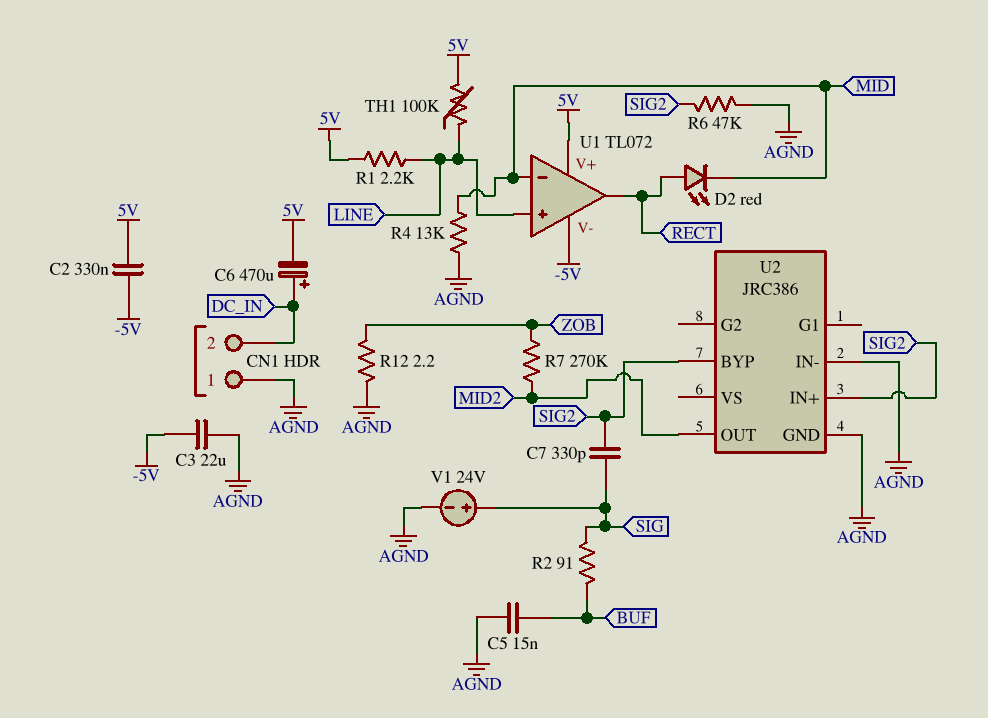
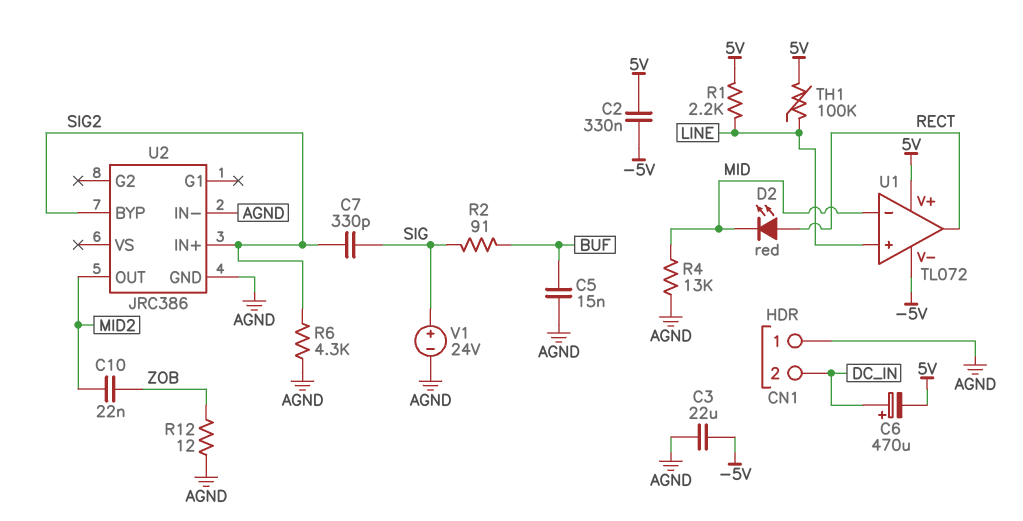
C10: none -> 22nF (MID2, ZOB)
R6: 47k (AGND, SIG2) -> 4.3k (AGND, SIG2)
R7: 270k (MID2, ZOB) -> none
R12: 2.2 (AGND, ZOB) -> 12 (AGND, ZOB)

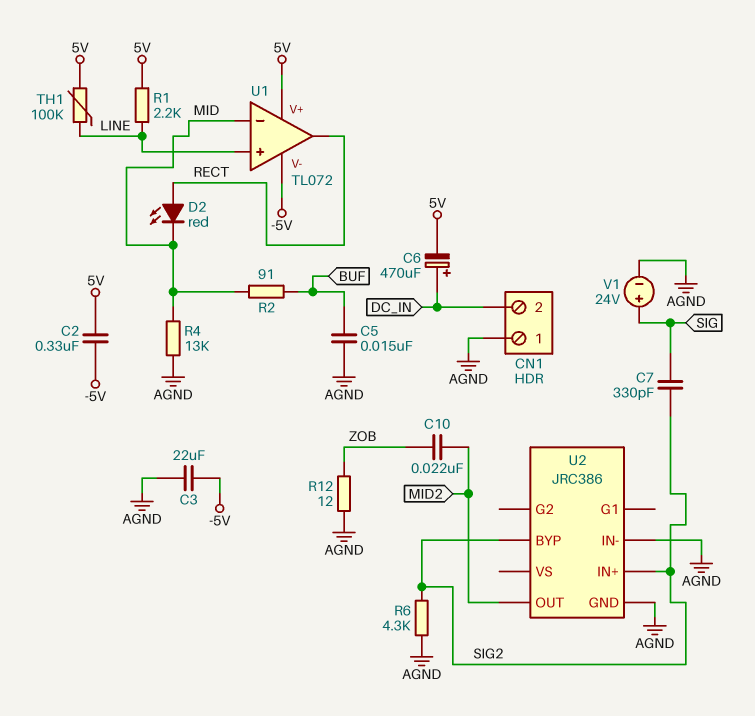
R2: 91 (BUF, SIG) -> 91 (BUF, MID)

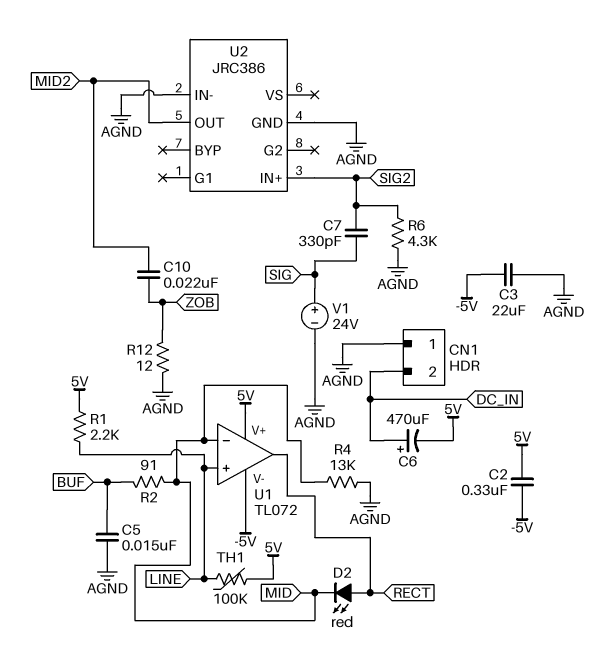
U2 pin BYP: SIG2 -> none

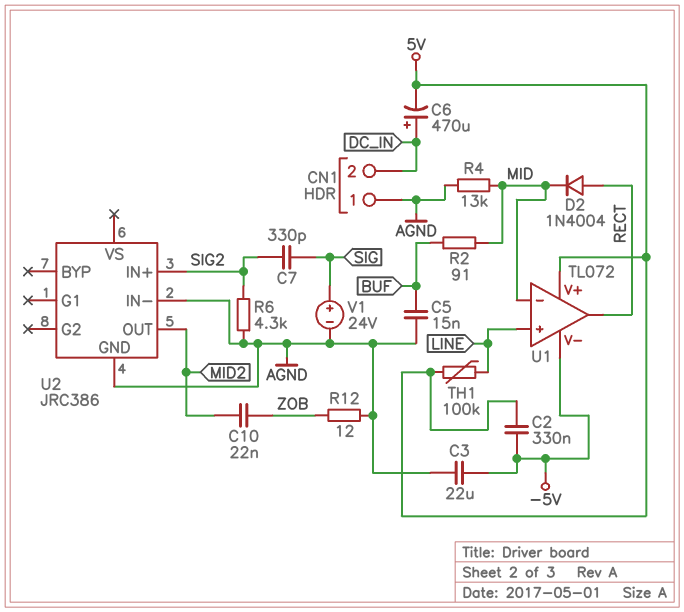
D2: LED red (A RECT, K MID) -> diode 1N4004 (A RECT, K MID)
R1: 2.2k (5V, LINE) -> none

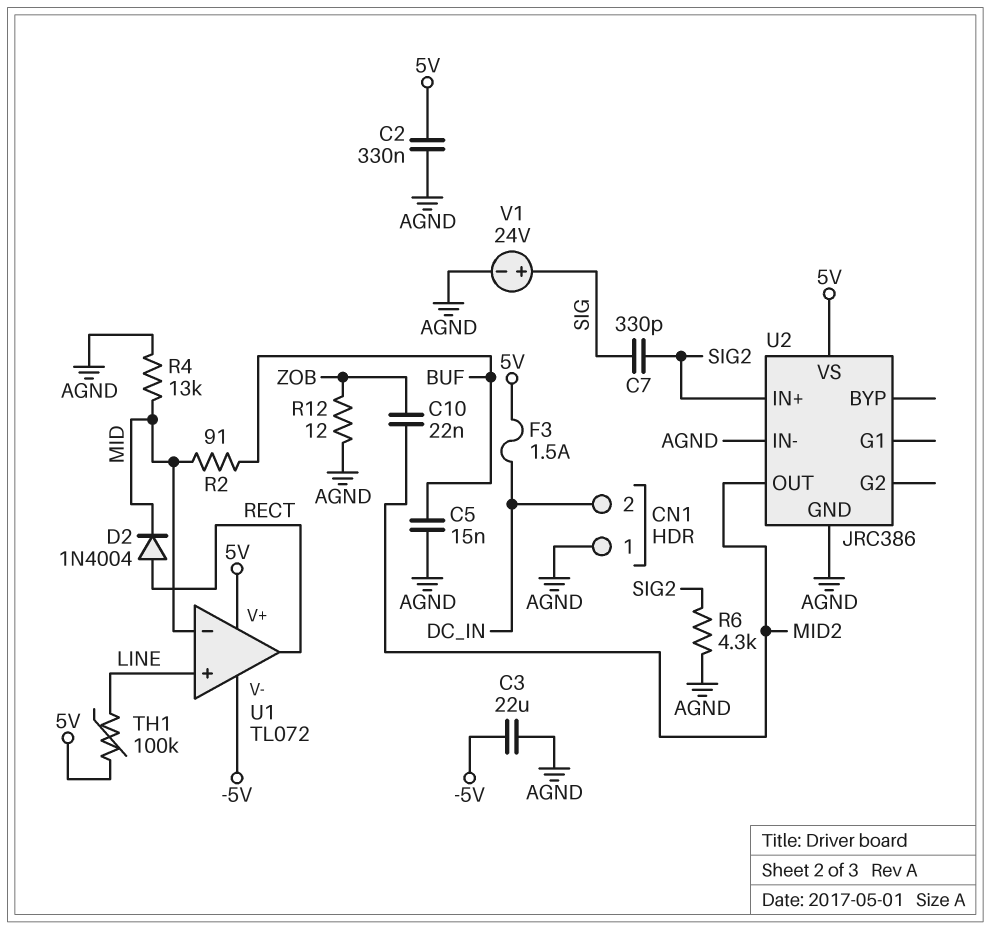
C2: 330nF (-5V, 5V) -> 330nF (5V, AGND)
C6: 470uF (plus DC_IN, minus 5V) -> none
F3: none -> 1.5A (5V, DC_IN)
U2 pin VS: none -> 5V

